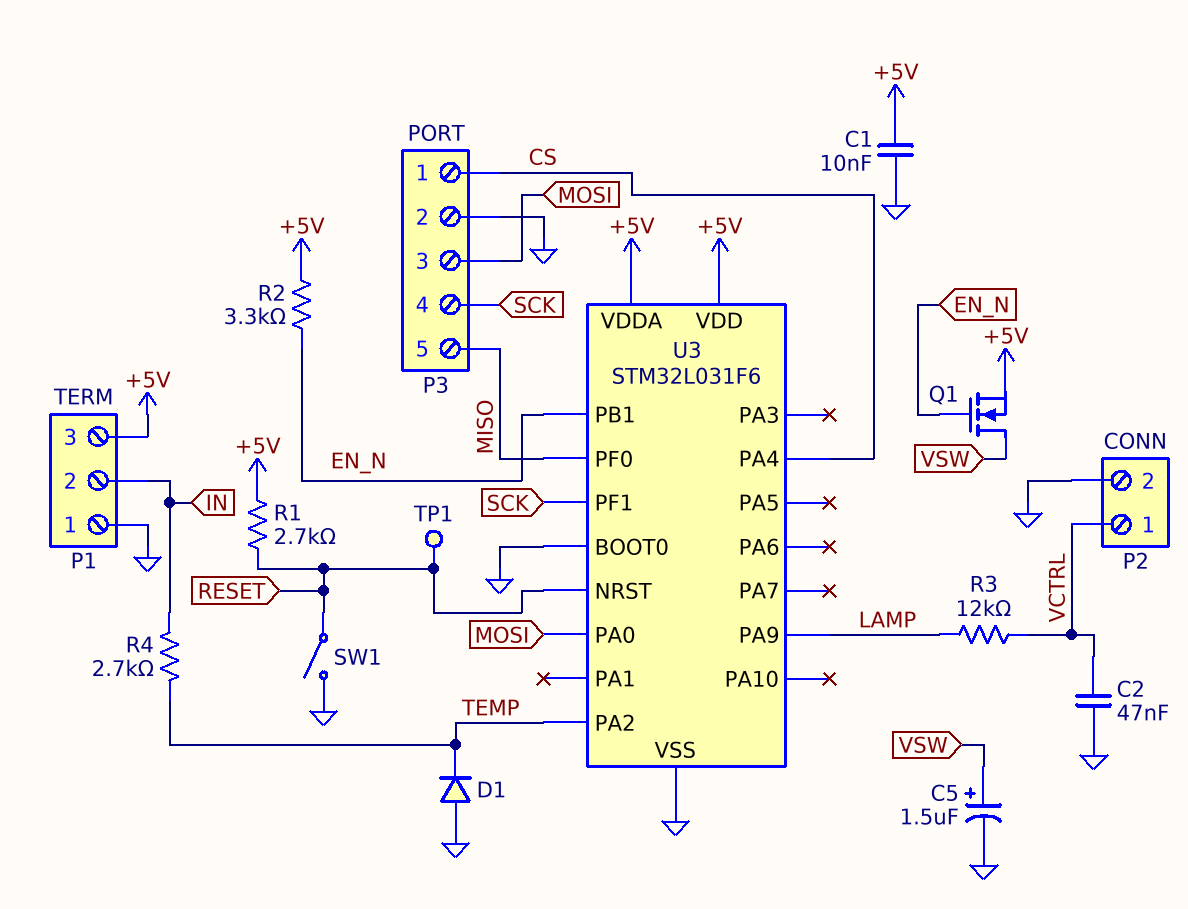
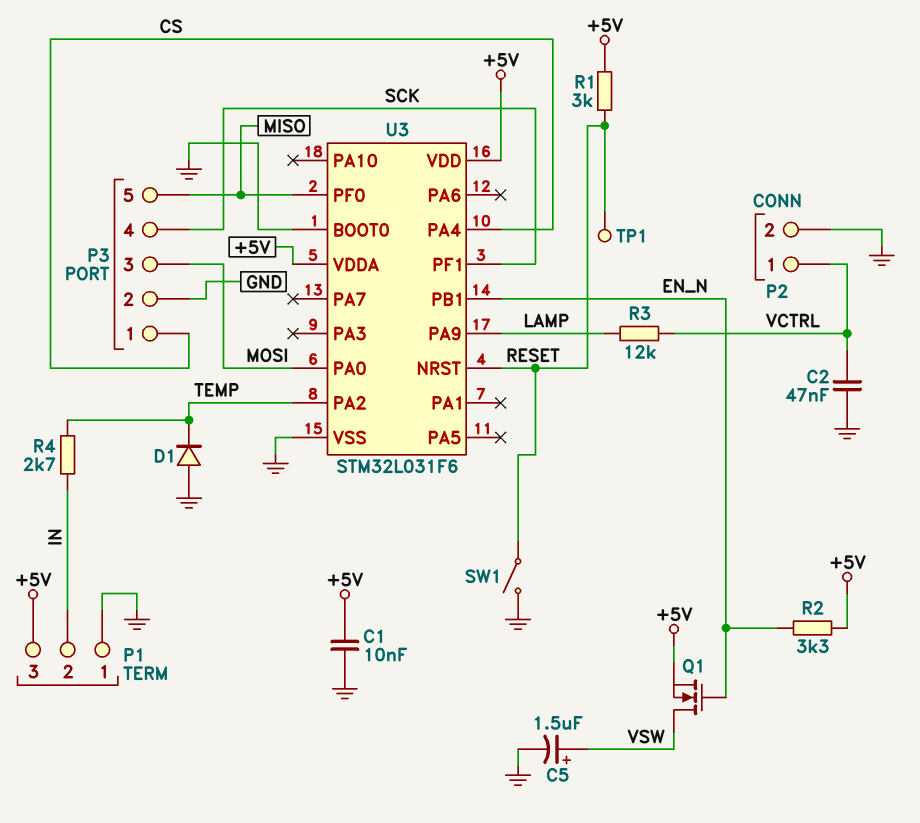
R1: 2.7k (+5V, RESET) -> 3k (+5V, RESET)

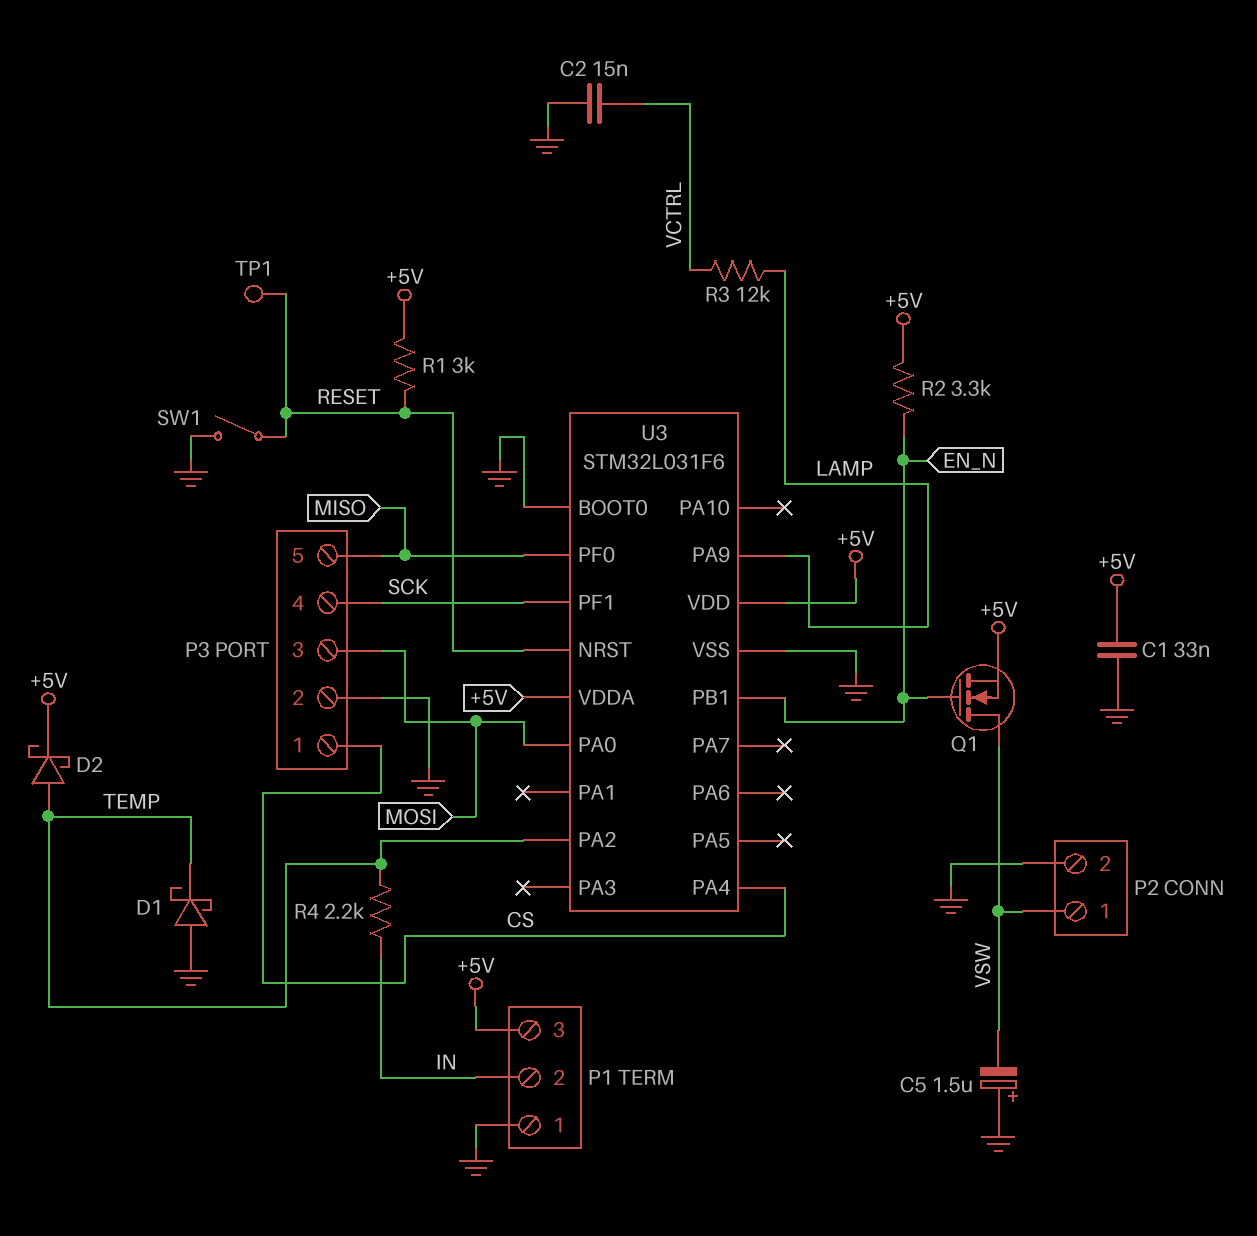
C1: 10nF (+5V, GND) -> 33nF (+5V, GND)
C2: 47nF (GND, VCTRL) -> 15nF (GND, VCTRL)
C5: 1.5uF (plus VSW, minus GND) -> 1.5uF (plus GND, minus VSW)
D1: diode (A GND, K TEMP) -> schottky (A GND, K TEMP)
D2: none -> schottky (A TEMP, K +5V)
P2 pin 1: VCTRL -> VSW
R4: 2.7k (IN, TEMP) -> 2.2k (IN, TEMP)

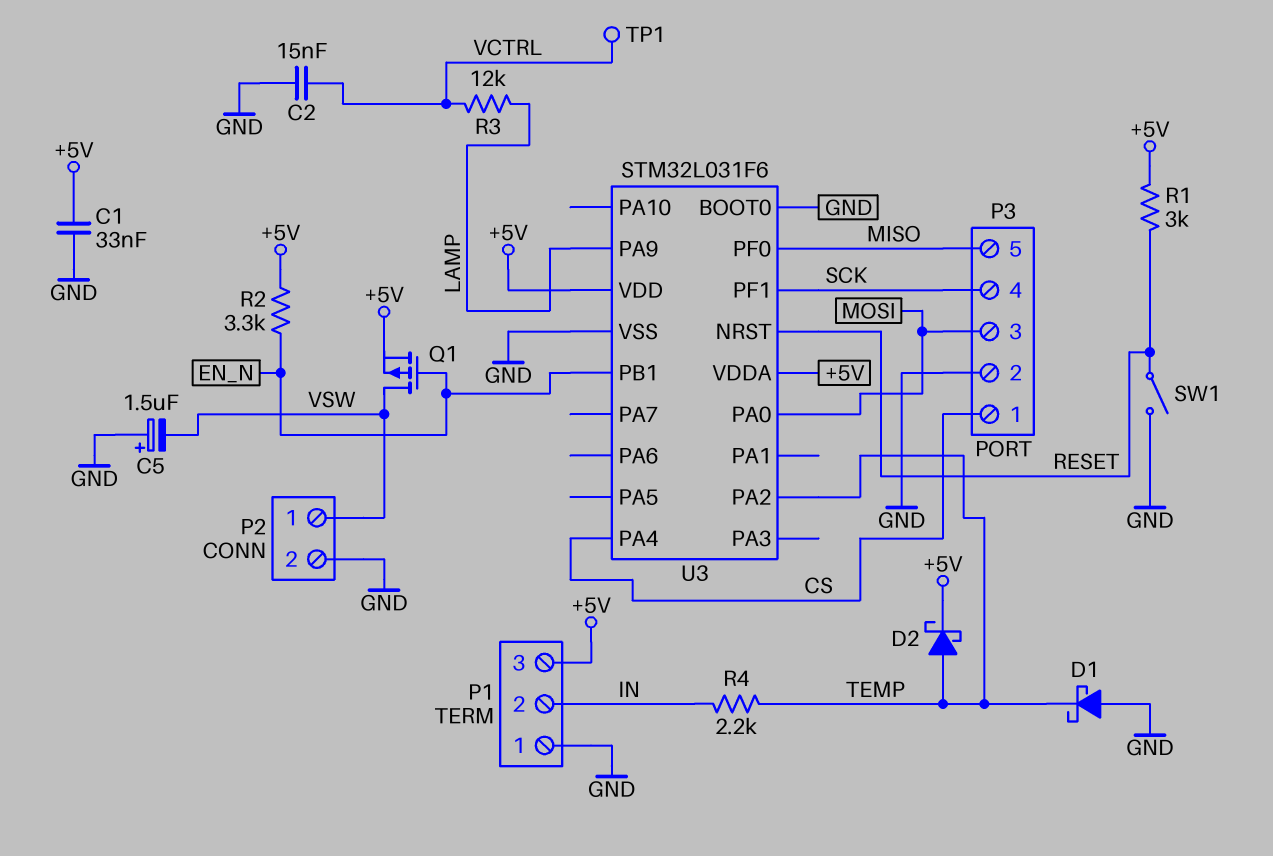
Q1: NMOS (G EN_N, D VSW, S +5V) -> PMOS (G EN_N, D VSW, S +5V)
TP1: test point (RESET) -> test point (VCTRL)

